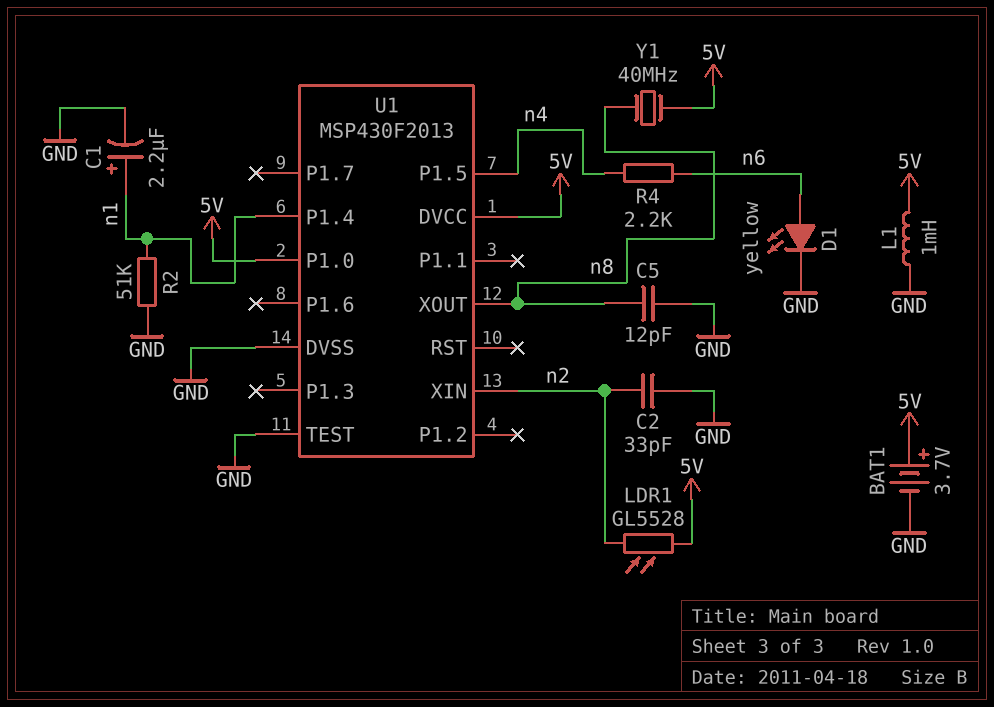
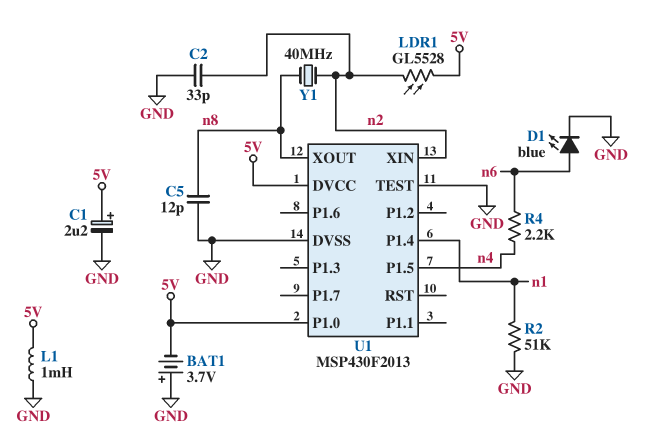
BAT1: 3.7V (plus 5V, minus GND) -> 3.7V (plus GND, minus 5V)
C1: 2.2uF (plus n1, minus GND) -> 2.2uF (plus 5V, minus GND)
D1: LED yellow (A n6, K GND) -> LED blue (A n6, K GND)
Y1: 40MHz (5V, n8) -> 40MHz (n2, n8)

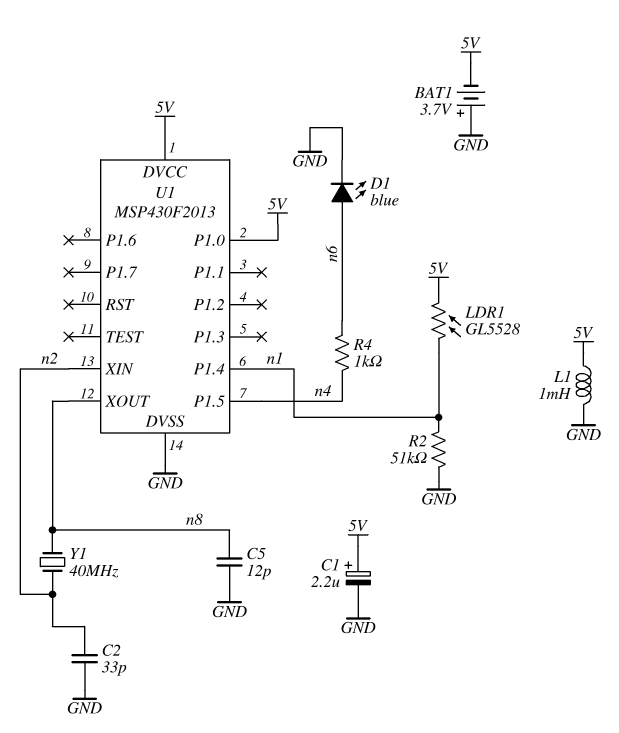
LDR1: GL5528 (5V, n2) -> GL5528 (5V, n1)
R4: 2.2k (n4, n6) -> 1k (n4, n6)
U1 pin TEST: GND -> none

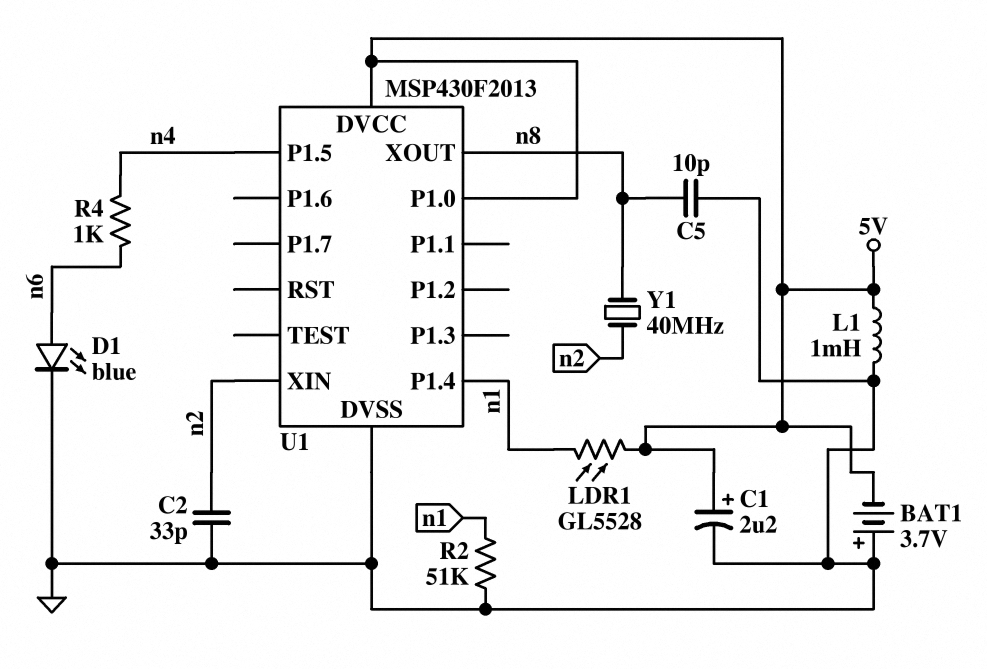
C5: 12pF (GND, n8) -> 10pF (GND, n8)

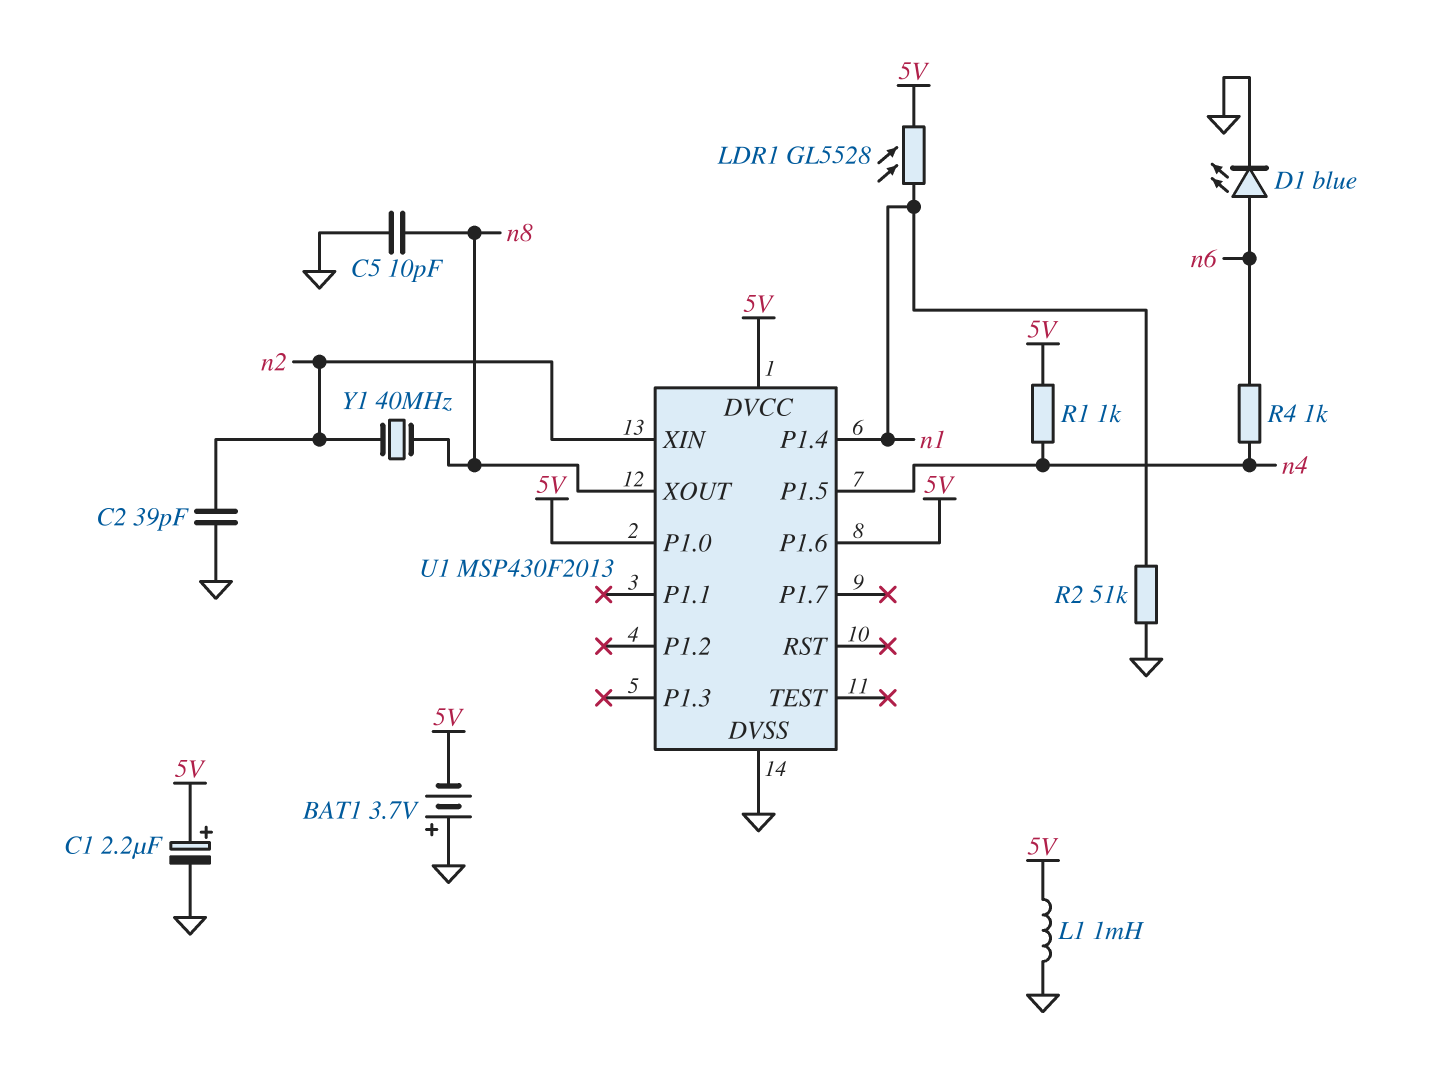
C2: 33pF (GND, n2) -> 39pF (GND, n2)
R1: none -> 1k (5V, n4)
U1 pin P1.6: none -> 5V

